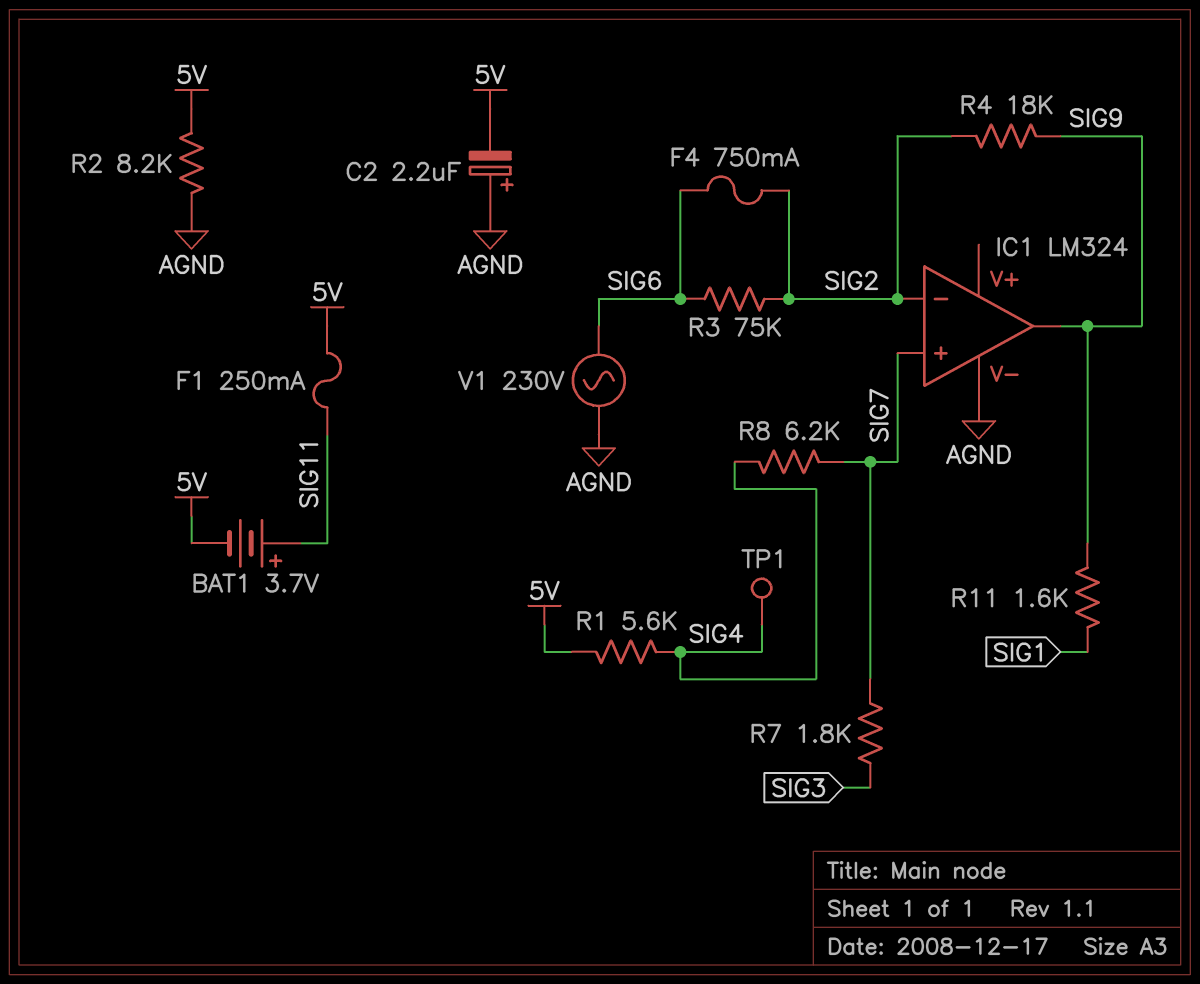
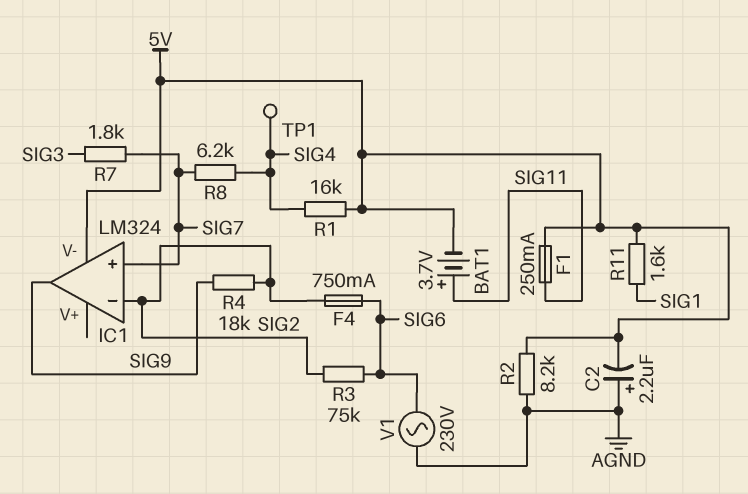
IC1 pin V-: AGND -> 5V
R1: 5.6k (5V, SIG4) -> 16k (5V, SIG4)
R11: 1.6k (SIG1, SIG9) -> 1.6k (5V, SIG1)

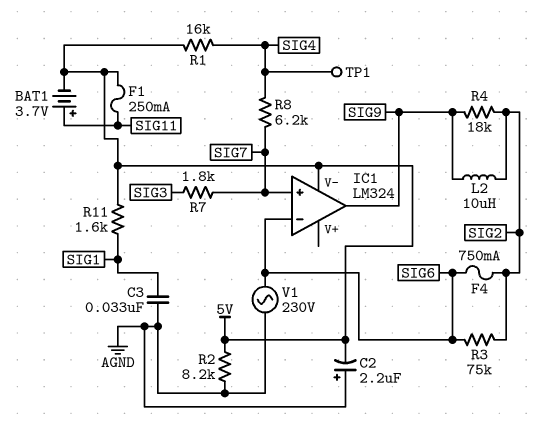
C3: none -> 33nF (AGND, SIG1)
IC1 pin in-: SIG2 -> SIG6
L2: none -> 10uH (SIG2, SIG9)

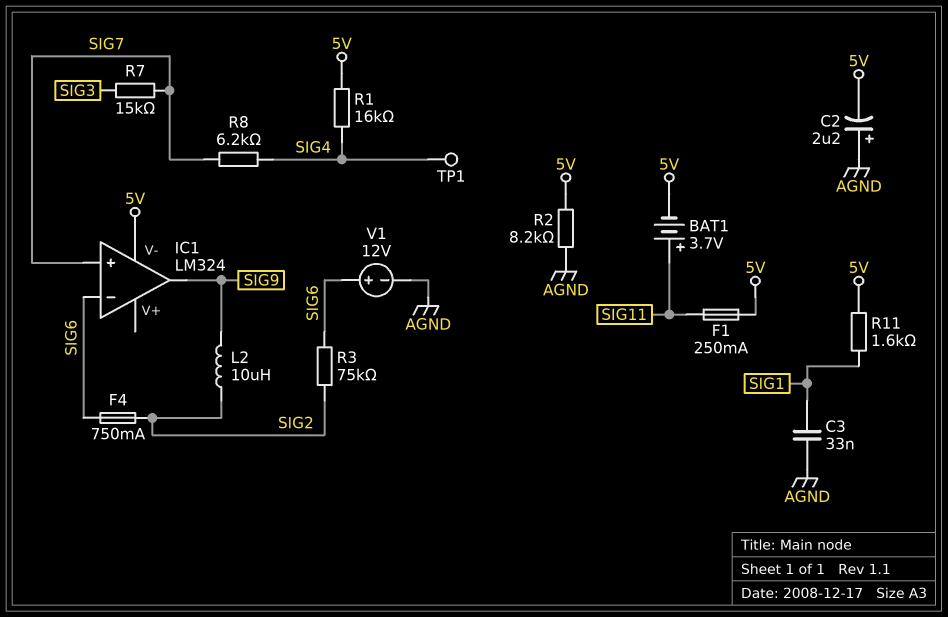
R4: 18k (SIG2, SIG9) -> none
R7: 1.8k (SIG3, SIG7) -> 15k (SIG3, SIG7)
V1: AC 230V (AGND, SIG6) -> 12V (plus SIG6, minus AGND)

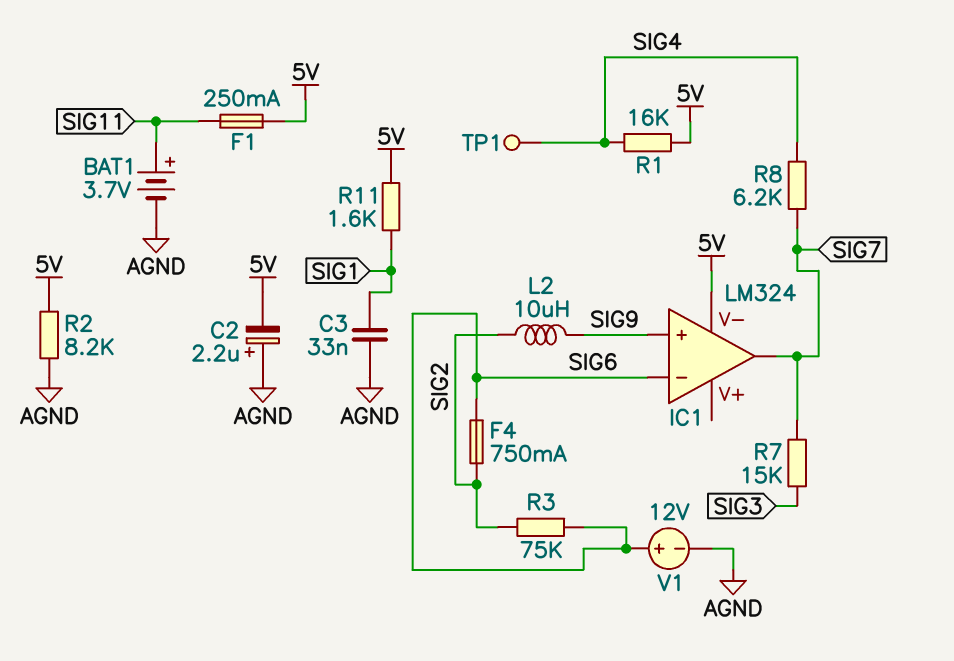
BAT1: 3.7V (plus SIG11, minus 5V) -> 3.7V (plus SIG11, minus AGND)
IC1 pin in+: SIG7 -> SIG9
IC1 pin out: SIG9 -> SIG7

